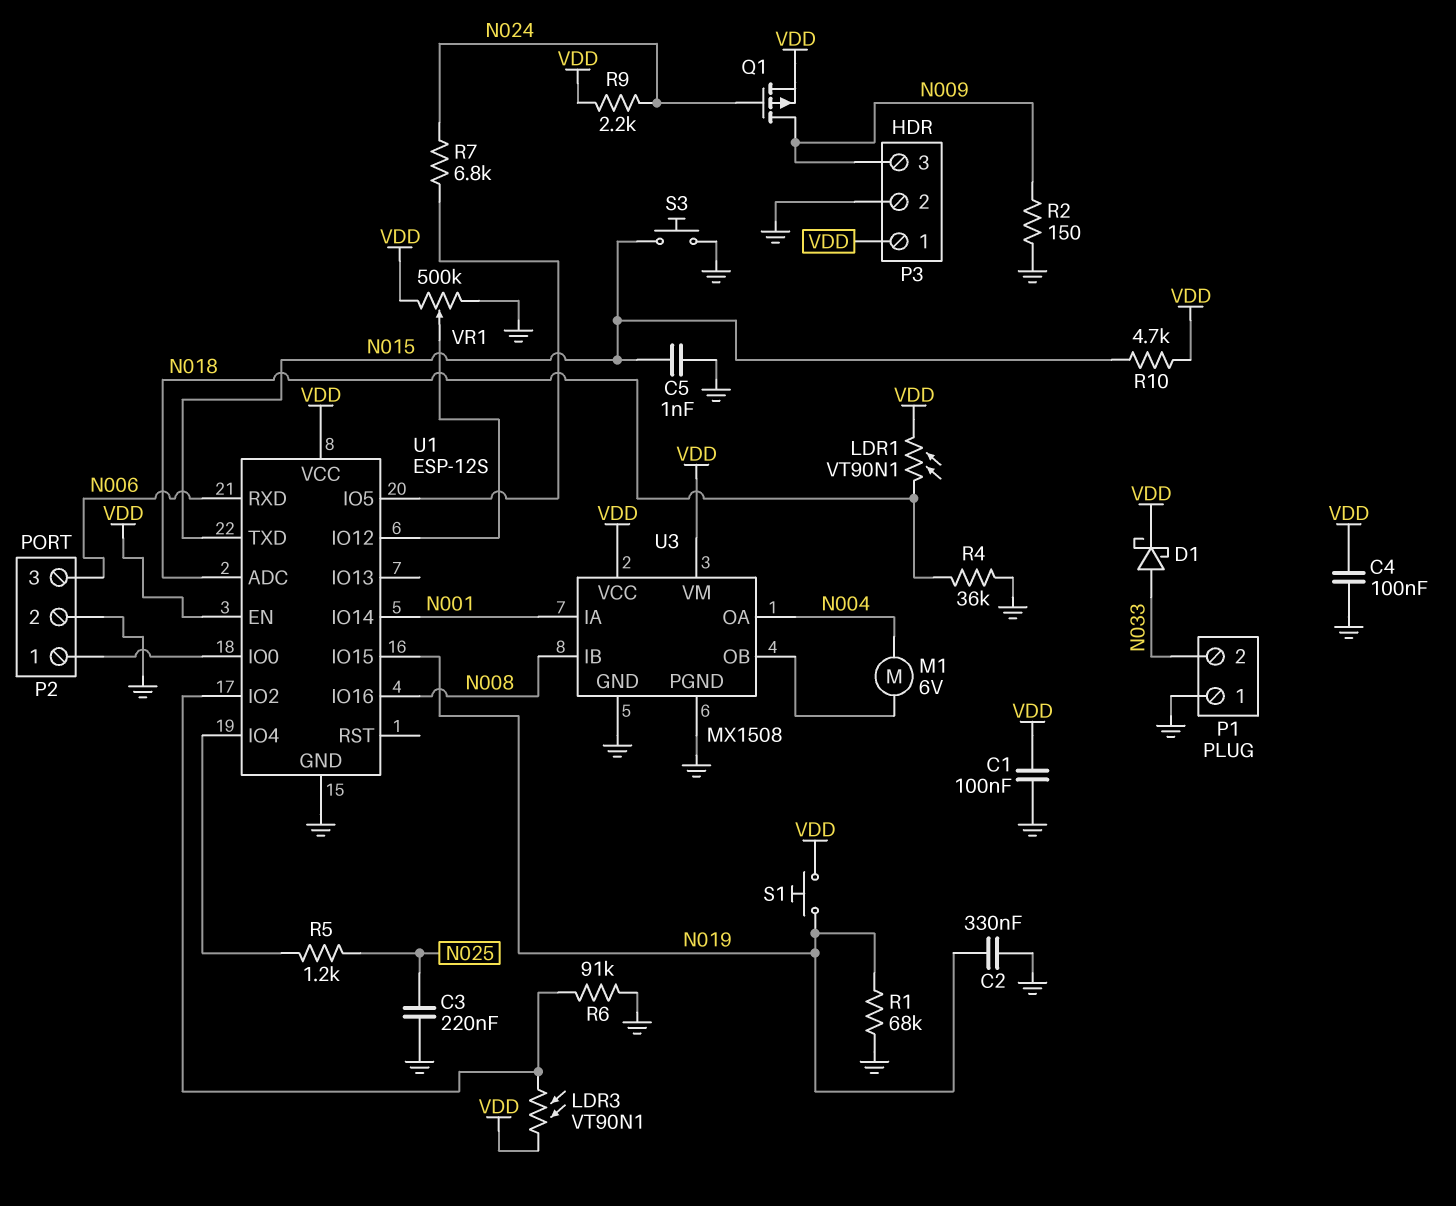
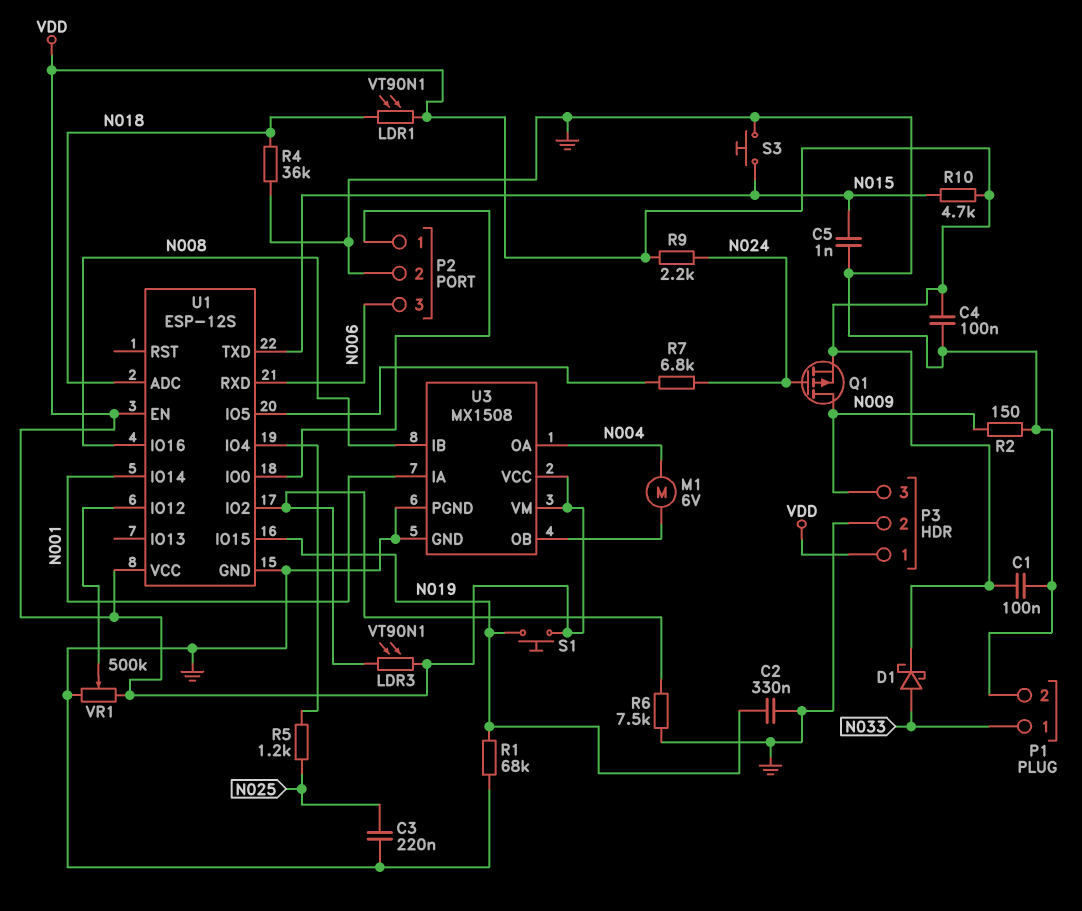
P1 pin 1: GND -> N033
P1 pin 2: N033 -> GND
R6: 91k (GND, U1/IO2) -> 7.5k (GND, U1/IO2)

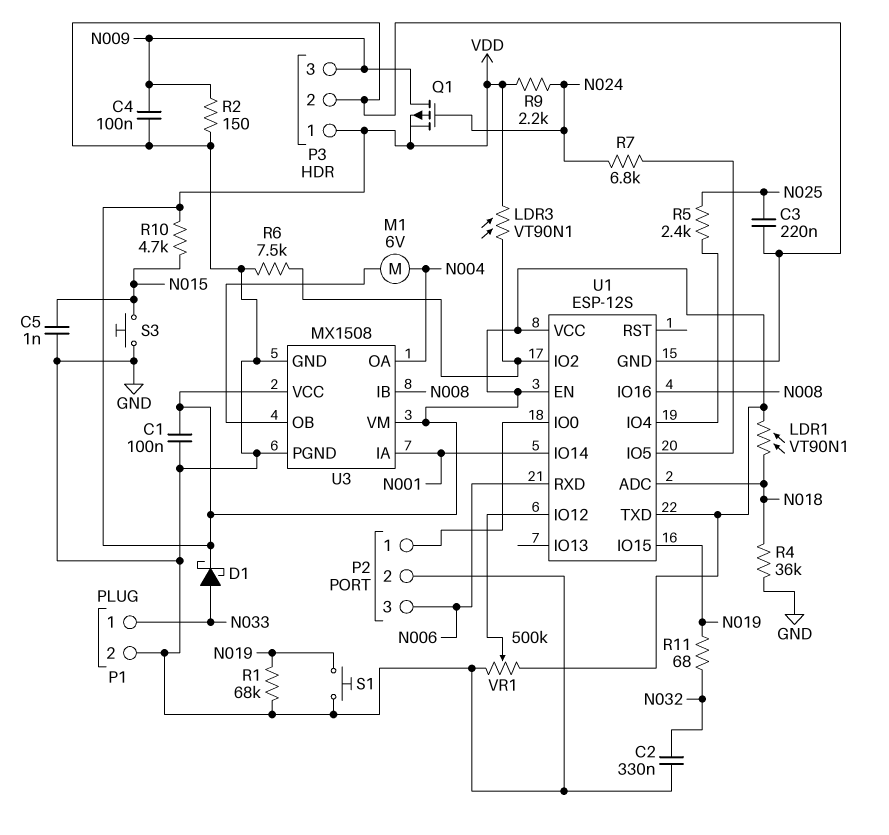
C2: 330nF (GND, N019) -> 330nF (GND, N032)
C4: 100nF (GND, VDD) -> 100nF (GND, N009)
R5: 1.2k (N025, U1/IO4) -> 2.4k (N025, U1/IO4)
R11: none -> 68 (N019, N032)
S1: button (N019, VDD) -> button (GND, N019)
U1 pin TXD: N015 -> VDD

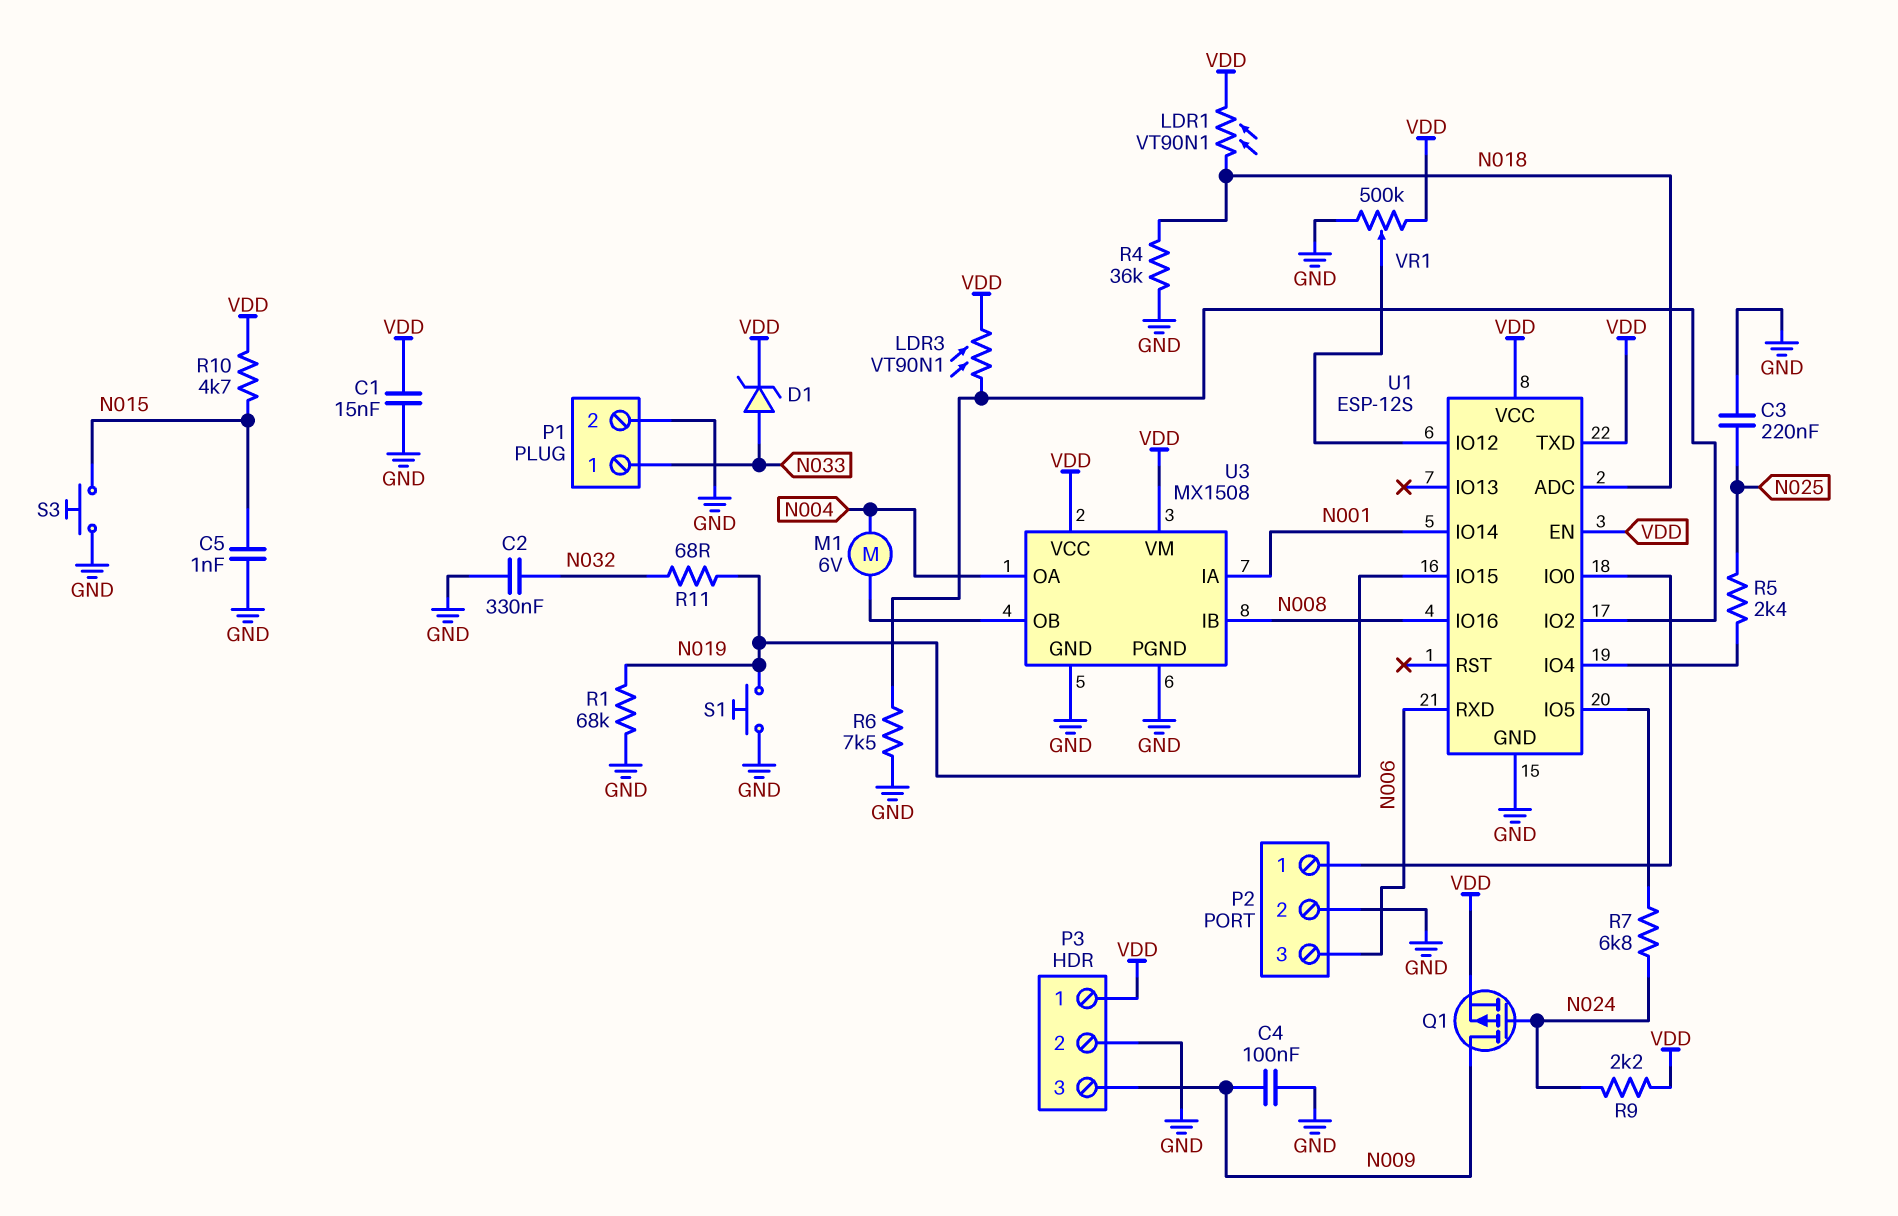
C1: 100nF (GND, VDD) -> 15nF (GND, VDD)
D1: schottky (A N033, K VDD) -> zener (A N033, K VDD)
R2: 150 (GND, N009) -> none

